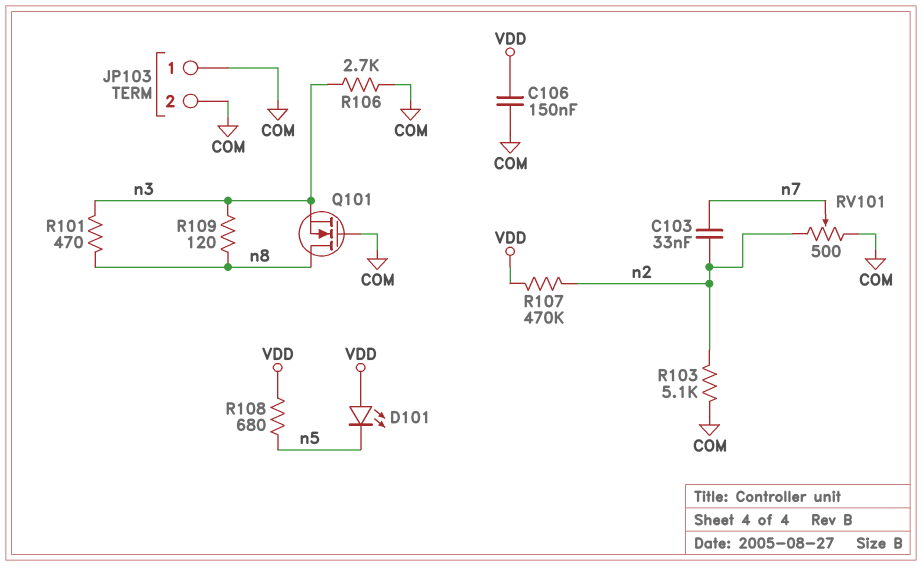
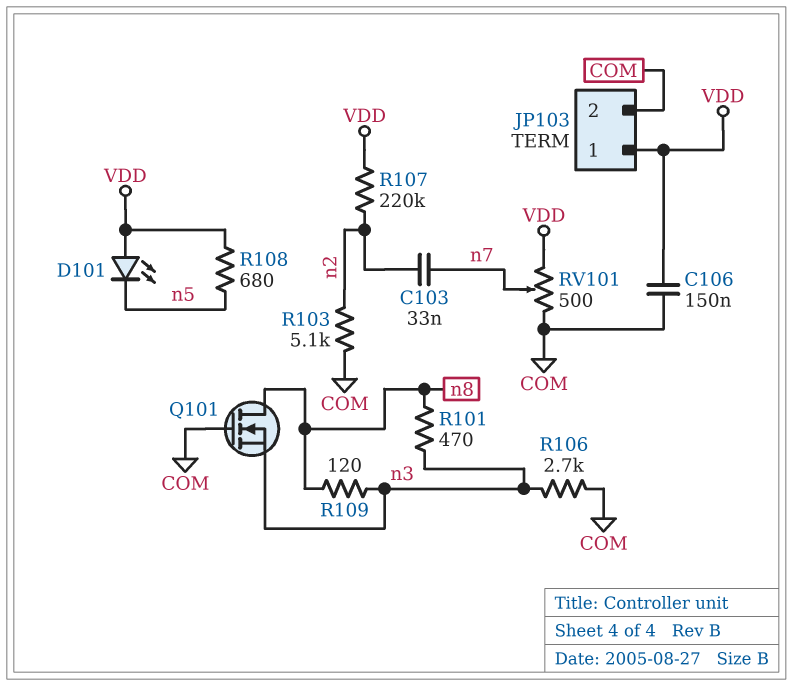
JP103 pin 1: COM -> VDD
R107: 470k (VDD, n2) -> 220k (VDD, n2)
RV101: 500 (COM, n2, wiper n7) -> 500 (COM, VDD, wiper n7)

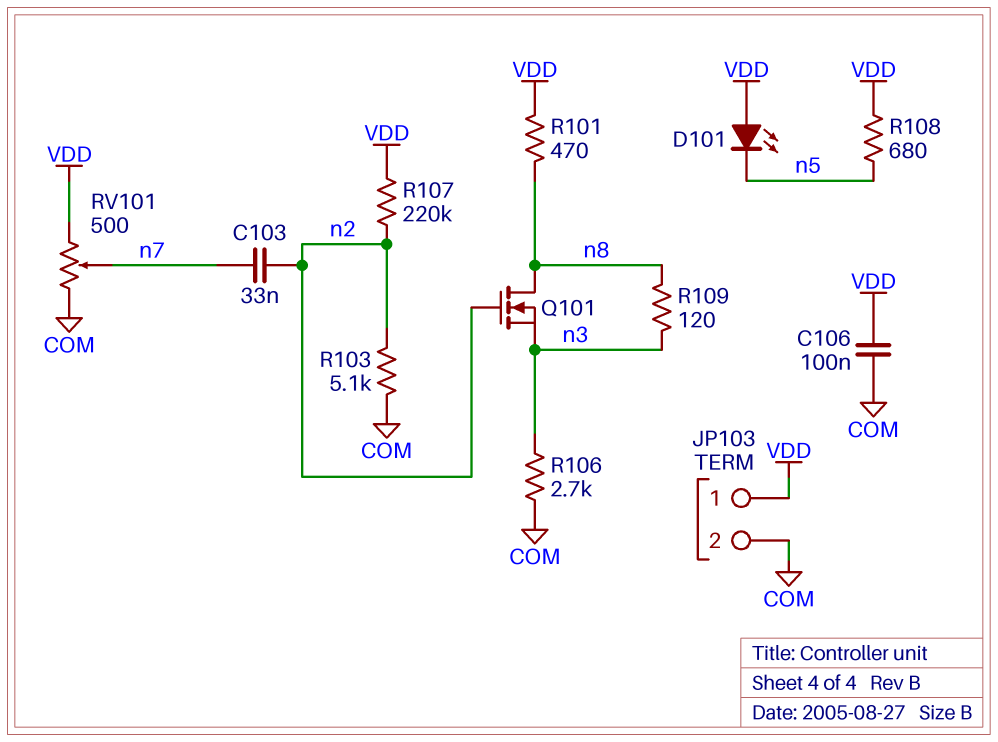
C106: 150nF (COM, VDD) -> 100nF (COM, VDD)
Q101: NMOS (G COM, D n8, S n3) -> NMOS (G n2, D n8, S n3)
R101: 470 (n3, n8) -> 470 (VDD, n8)

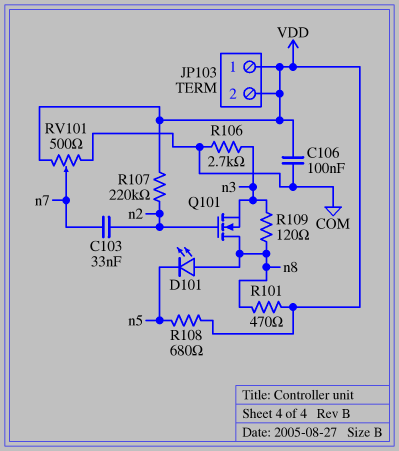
D101: LED (A VDD, K n5) -> LED (A n8, K n5)
JP103 pin 2: COM -> VDD
R103: 5.1k (COM, n2) -> none

